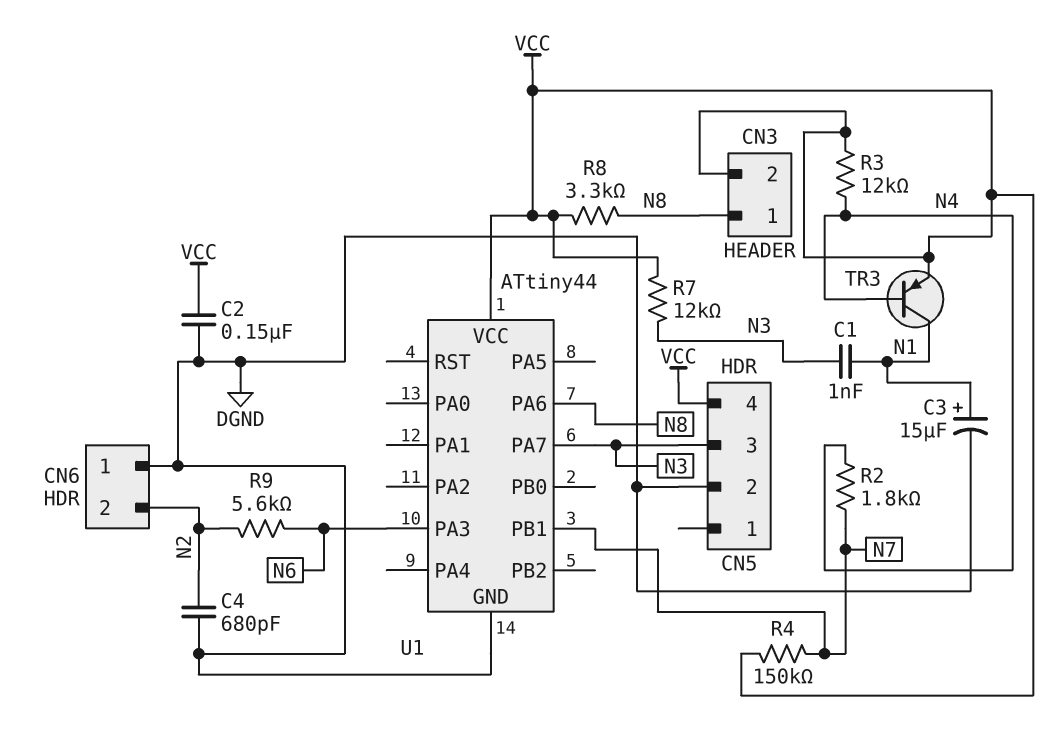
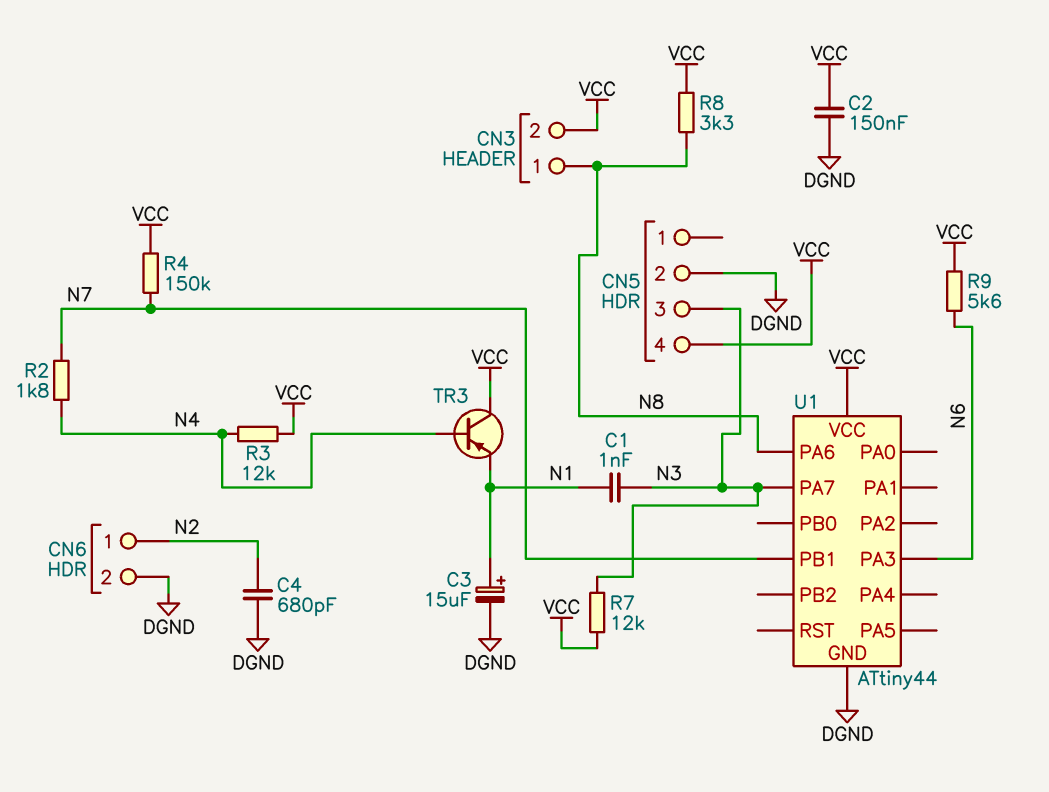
CN6 pin 1: DGND -> N2
CN6 pin 2: N2 -> DGND
R9: 5.6k (N2, N6) -> 5.6k (N6, VCC)
TR3: PNP (B N4, C N1, E VCC) -> PNP (B N4, C VCC, E N1)

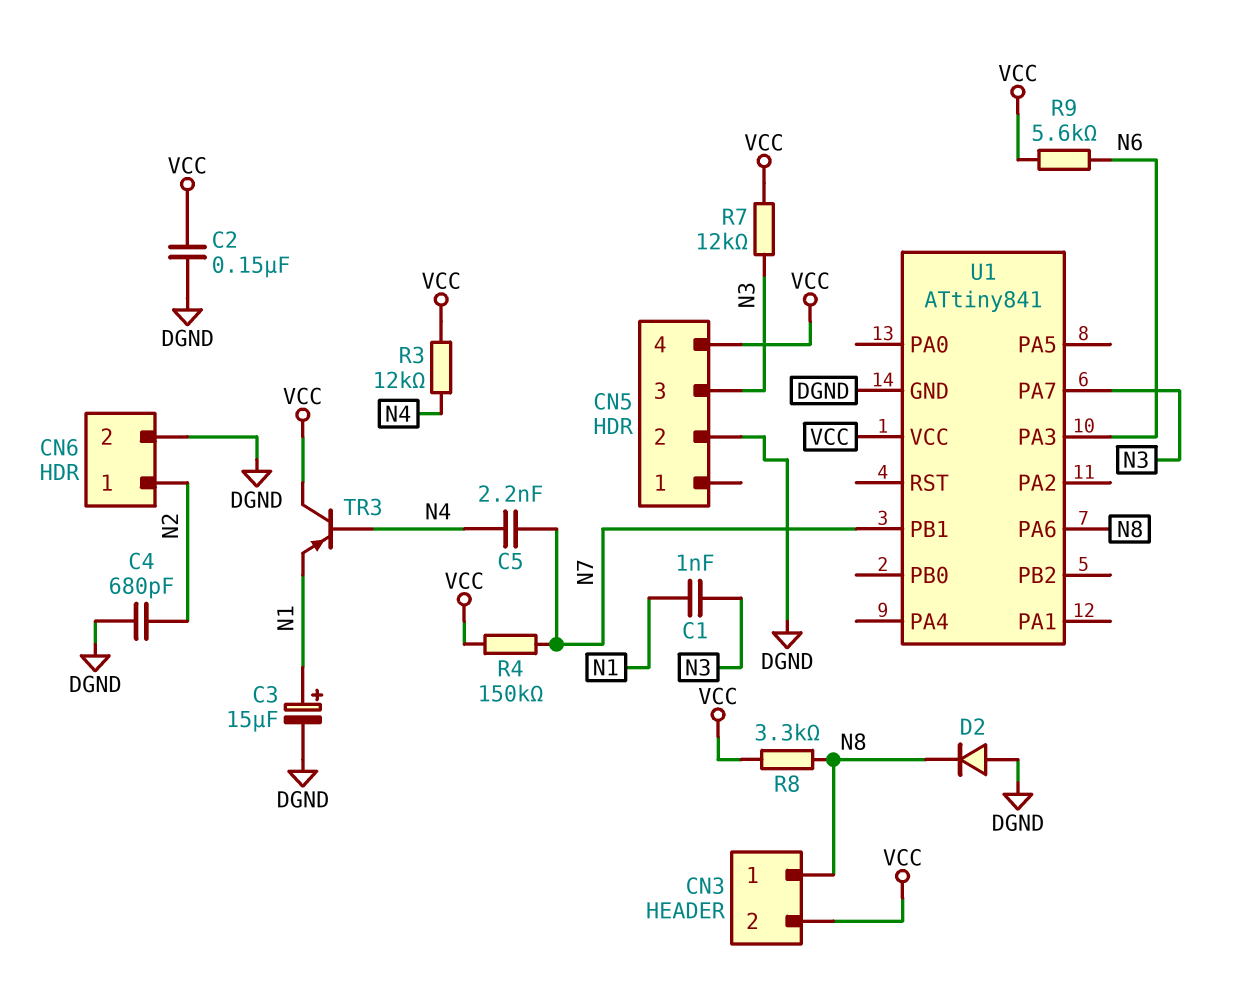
C5: none -> 2.2nF (N4, N7)
D2: none -> diode (A DGND, K N8)
R2: 1.8k (N4, N7) -> none
U1: ATtiny44 -> ATtiny841

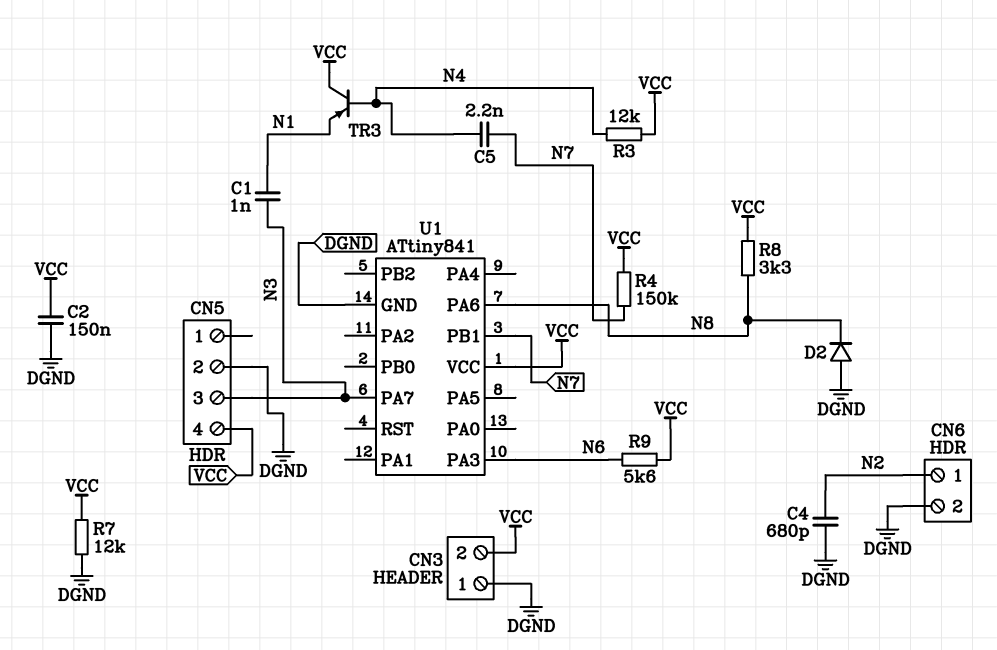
C3: 15uF (plus N1, minus DGND) -> none
CN3 pin 1: N8 -> DGND
R7: 12k (N3, VCC) -> 12k (DGND, VCC)

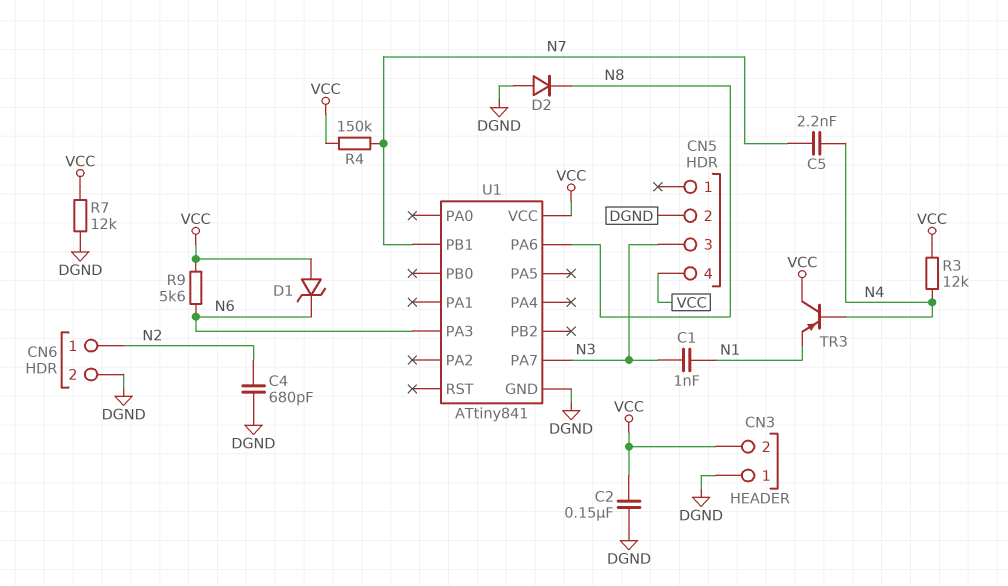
D1: none -> zener (A VCC, K N6)
R8: 3.3k (N8, VCC) -> none

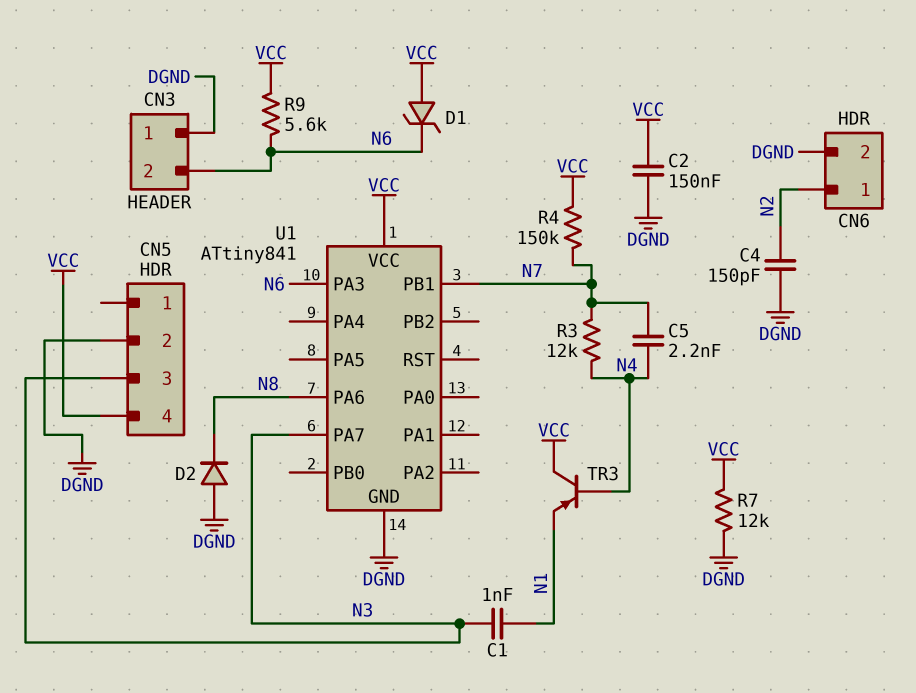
C4: 680pF (DGND, N2) -> 150pF (DGND, N2)
CN3 pin 2: VCC -> N6
R3: 12k (N4, VCC) -> 12k (N4, N7)

